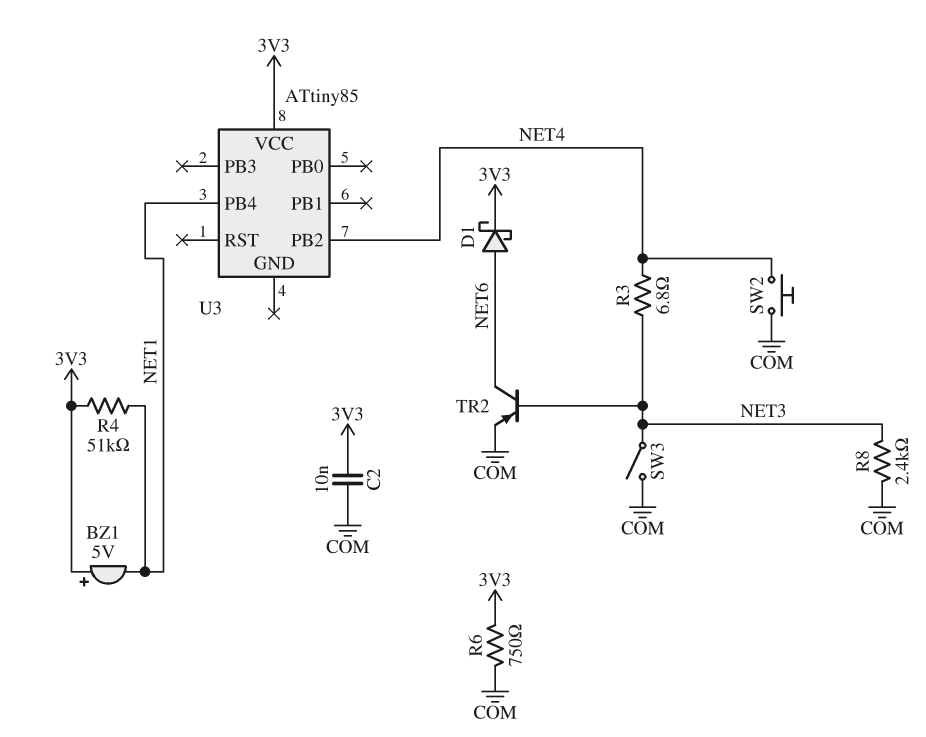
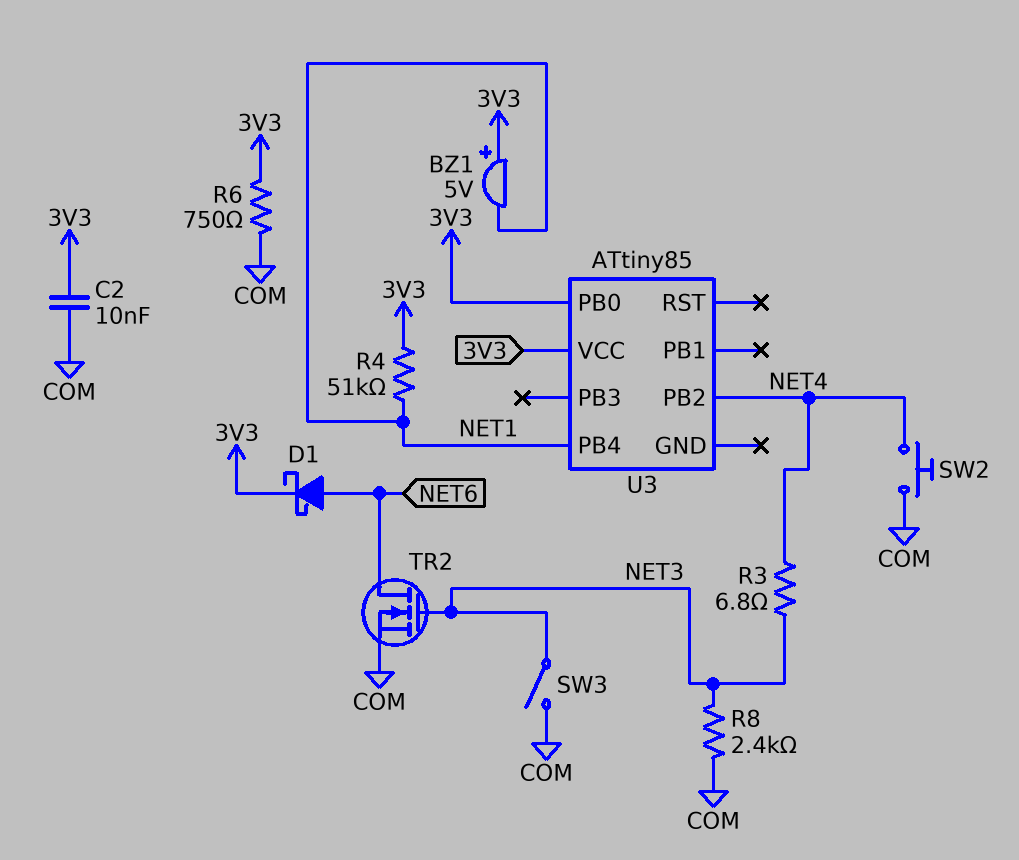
TR2: PNP (B NET3, C NET6, E COM) -> NMOS (G NET3, D NET6, S COM)
U3 pin PB0: none -> 3V3

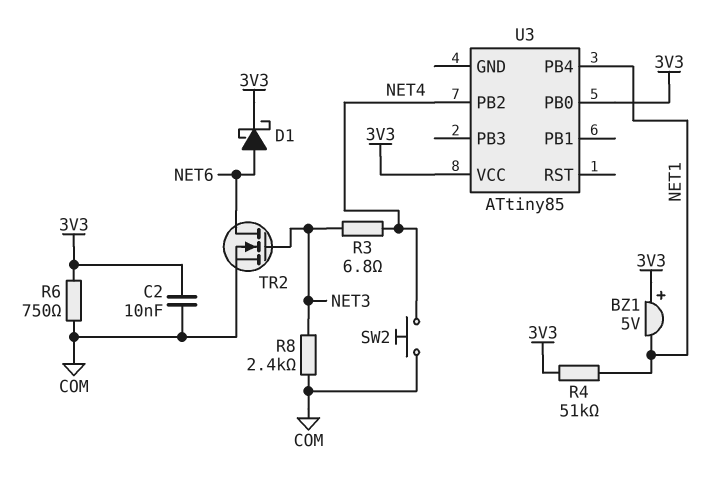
SW3: switch (COM, NET3) -> none

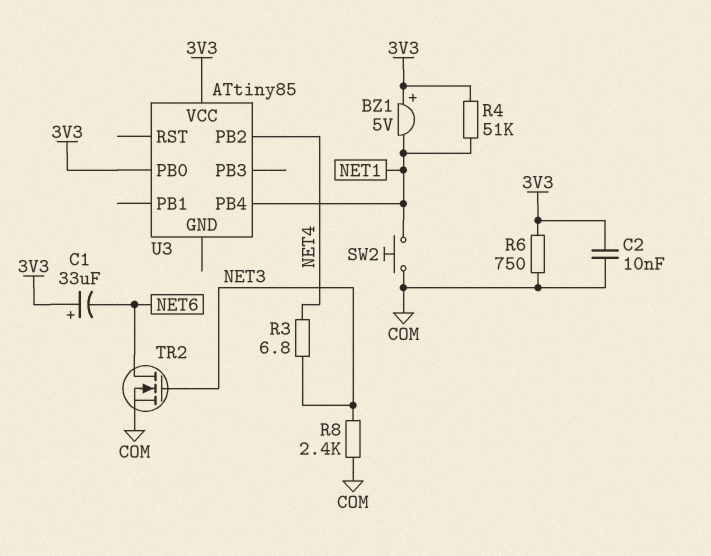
C1: none -> 33uF (plus 3V3, minus NET6)
D1: schottky (A NET6, K 3V3) -> none
SW2: button (COM, NET4) -> button (COM, NET1)

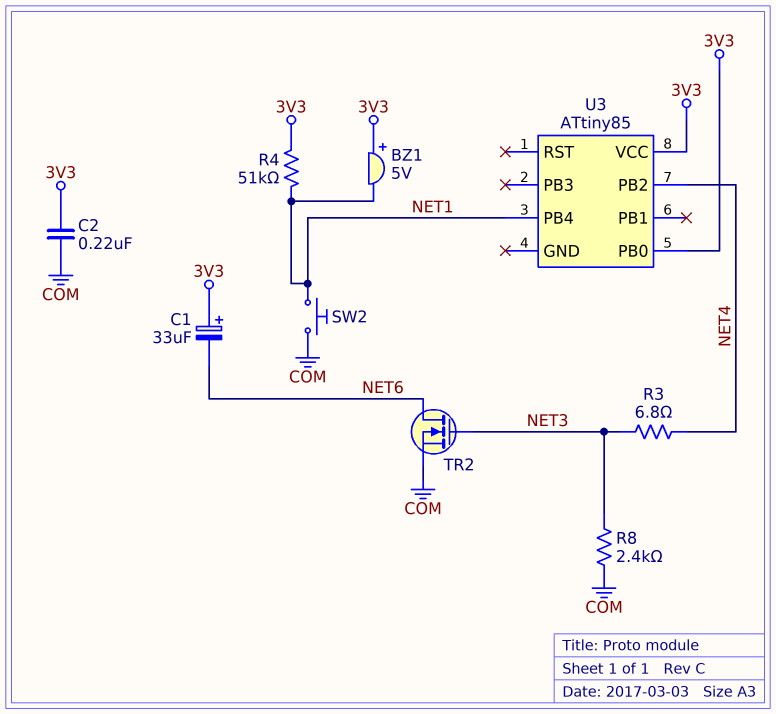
C2: 10nF (3V3, COM) -> 220nF (3V3, COM)
R6: 750 (3V3, COM) -> none

